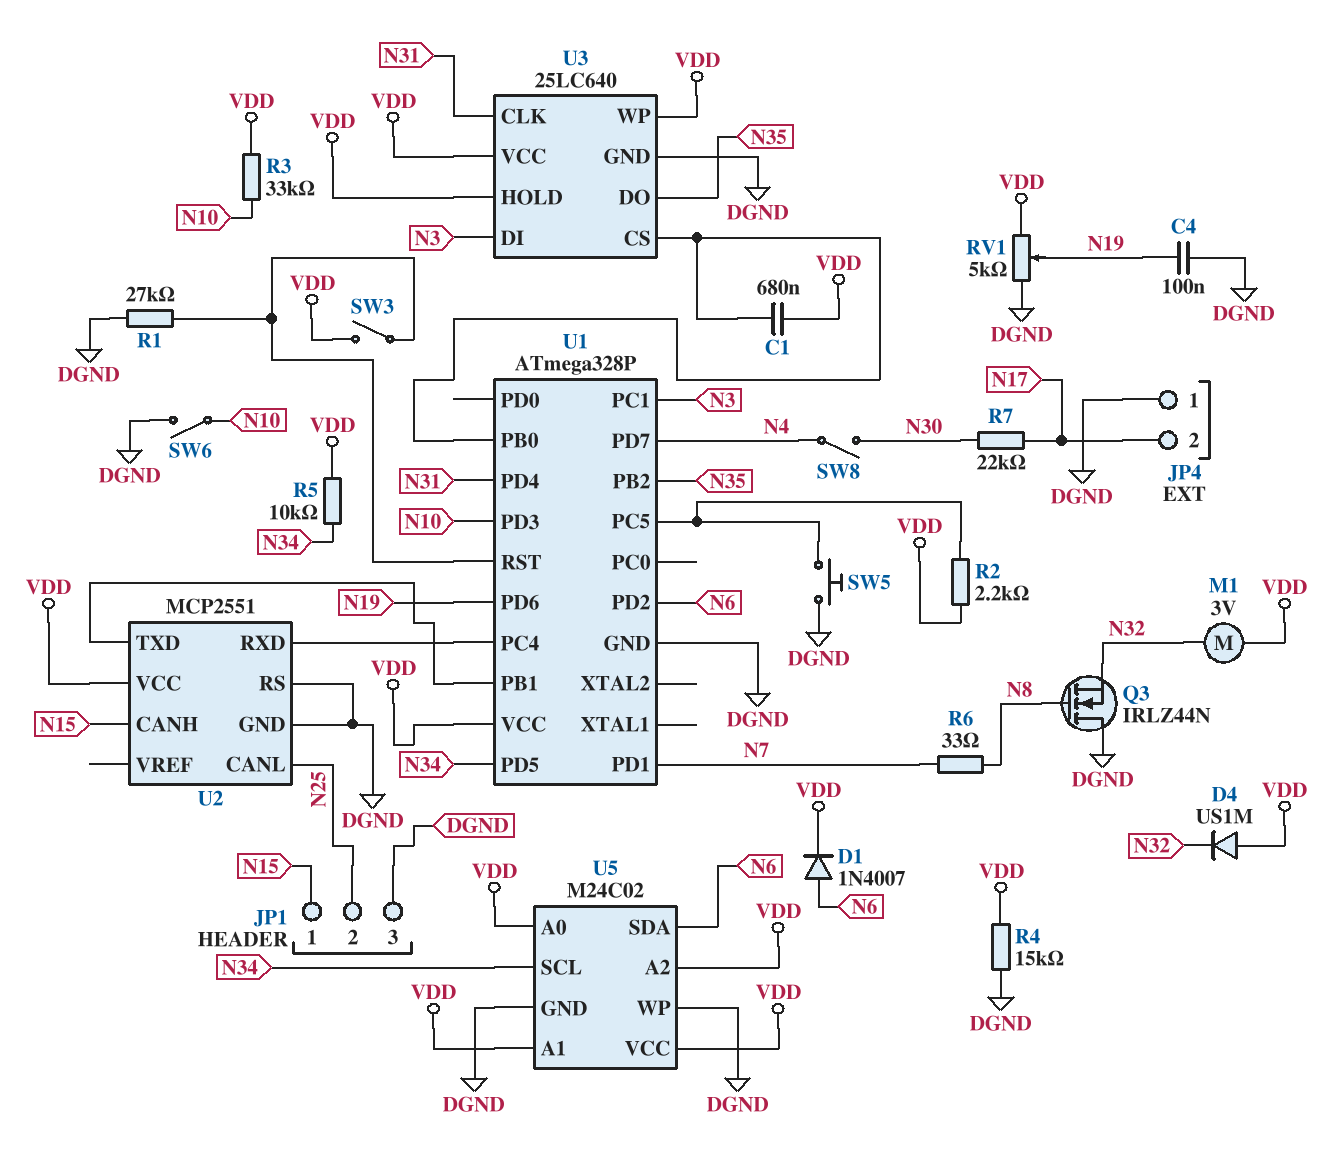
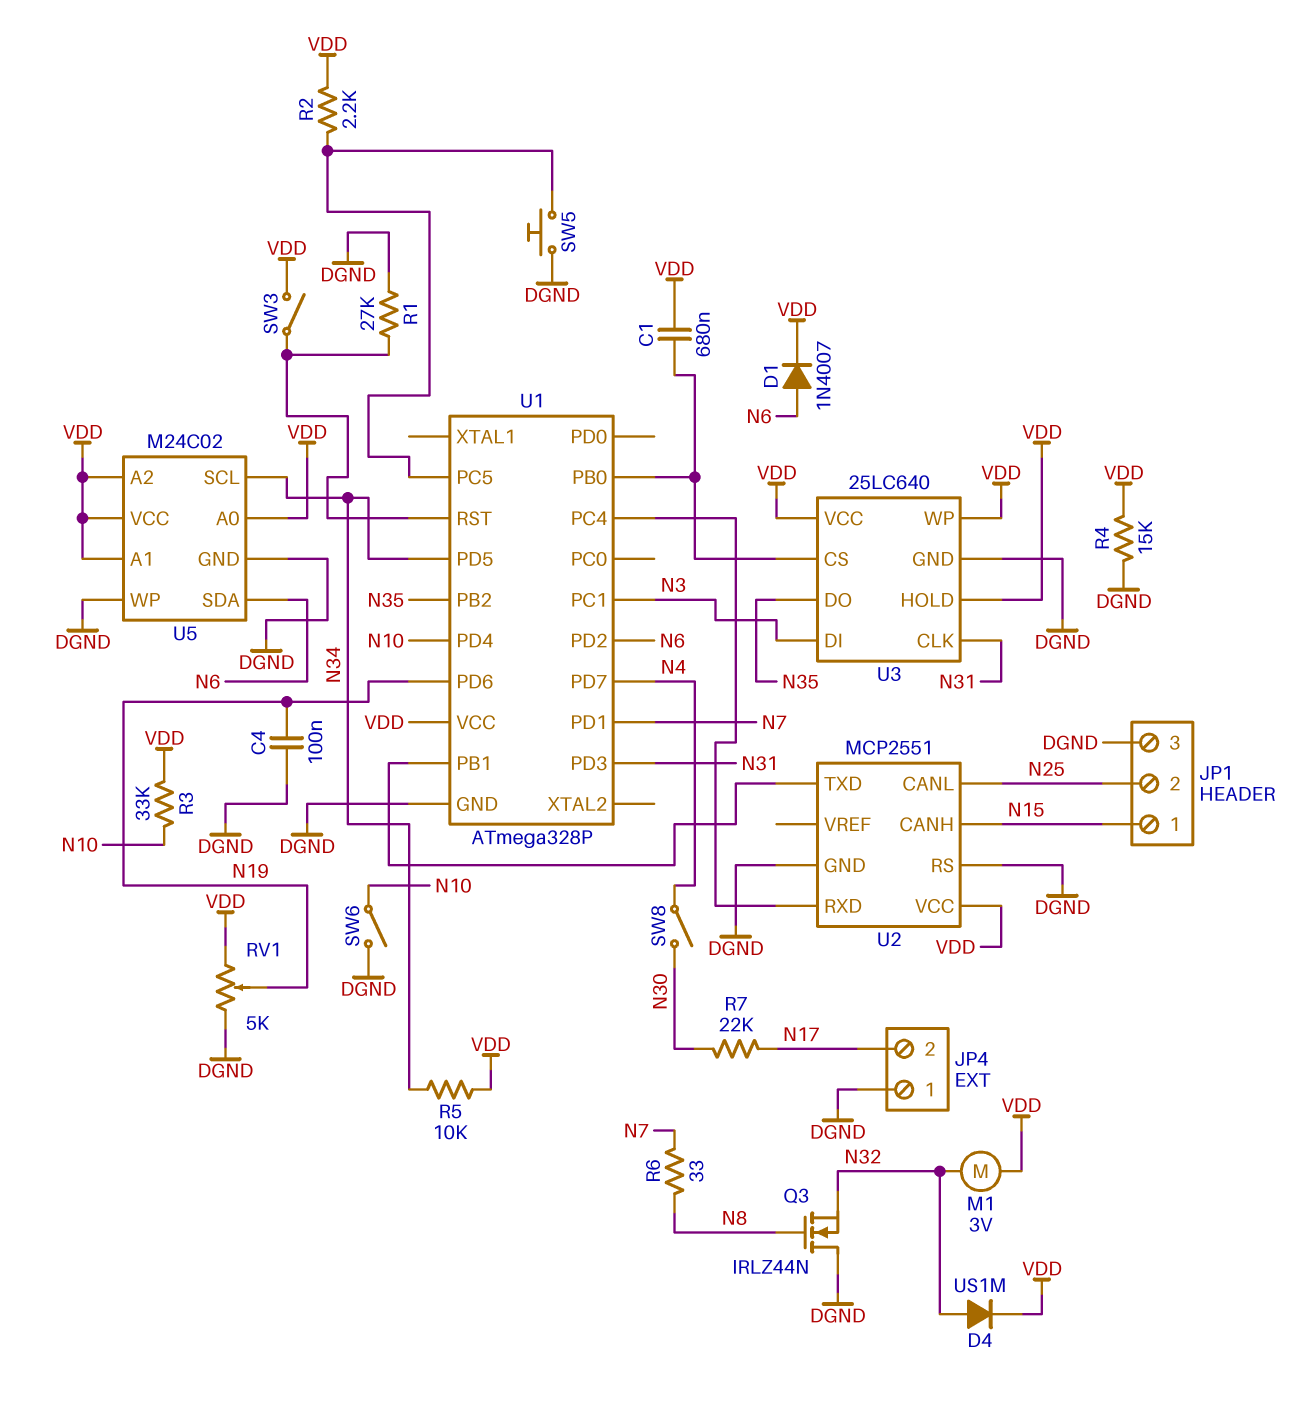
D4: diode US1M (A VDD, K N32) -> diode US1M (A N32, K VDD)
U1 pin PD3: N10 -> N31
U1 pin PD4: N31 -> N10

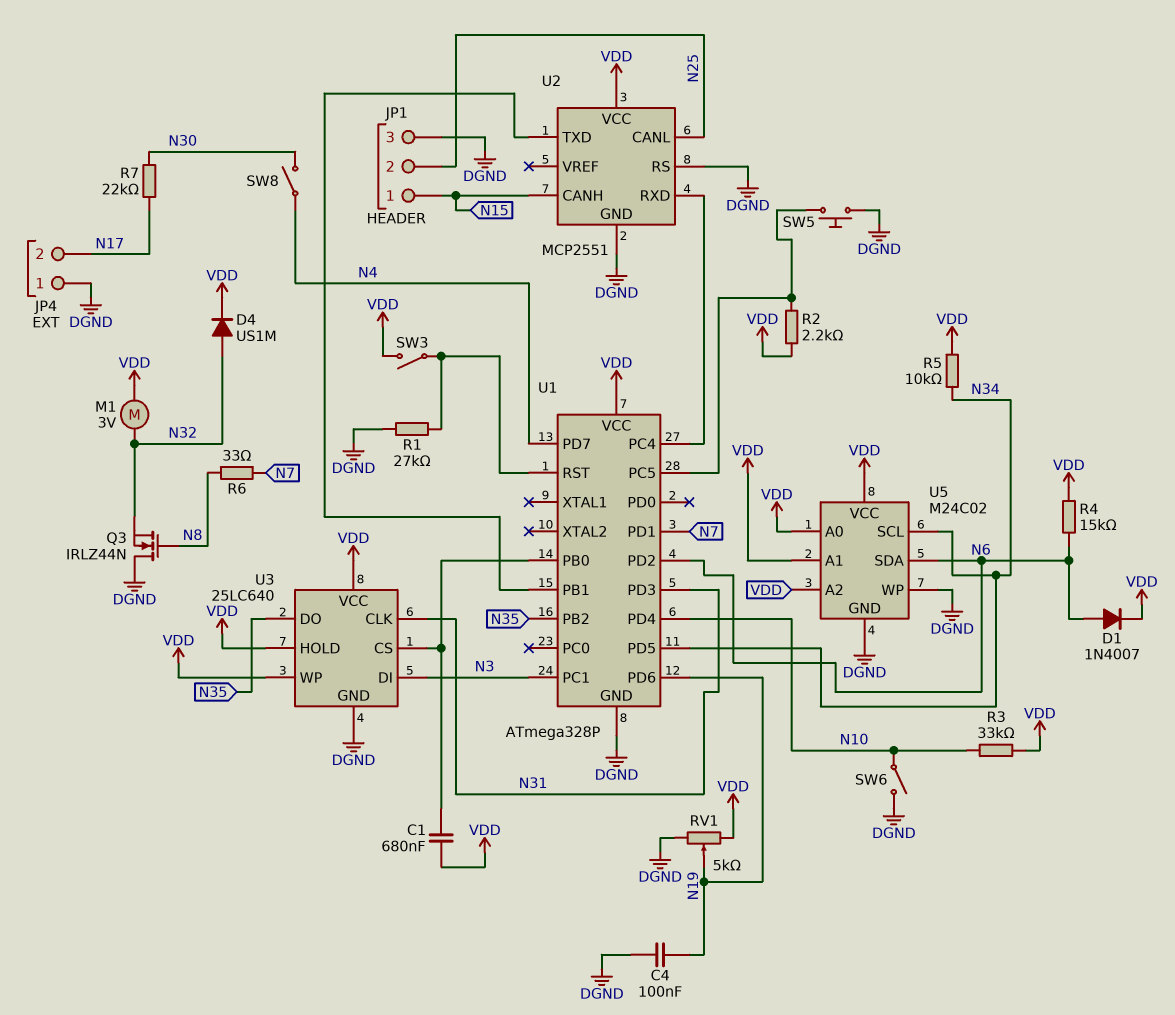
R4: 15k (DGND, VDD) -> 15k (N6, VDD)

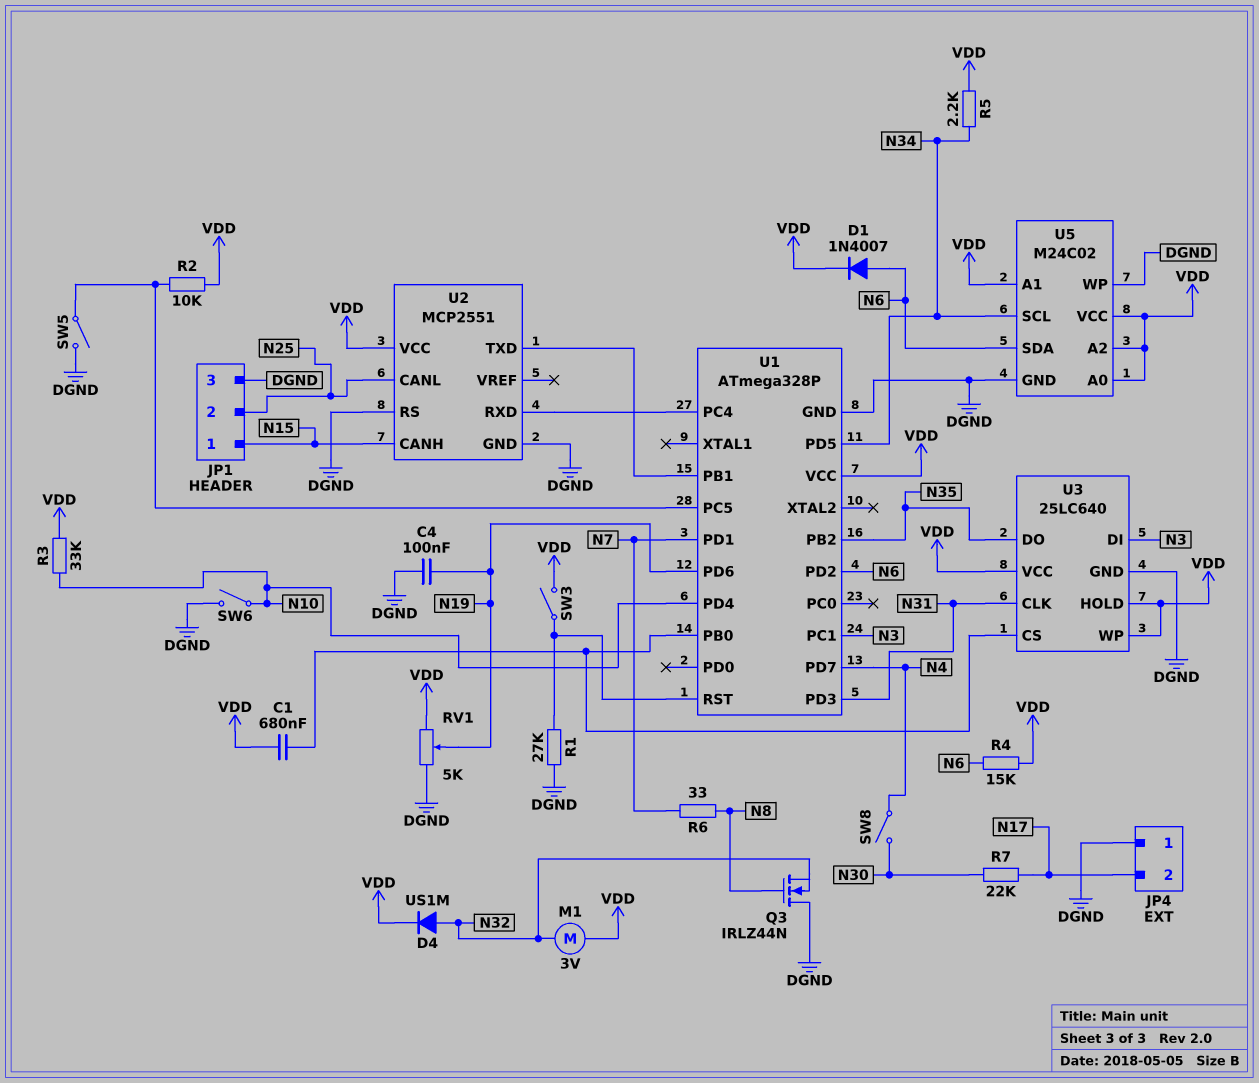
R2: 2.2k (U1/PC5, VDD) -> 10k (U1/PC5, VDD)
R5: 10k (N34, VDD) -> 2.2k (N34, VDD)
SW5: button (DGND, U1/PC5) -> switch (DGND, U1/PC5)

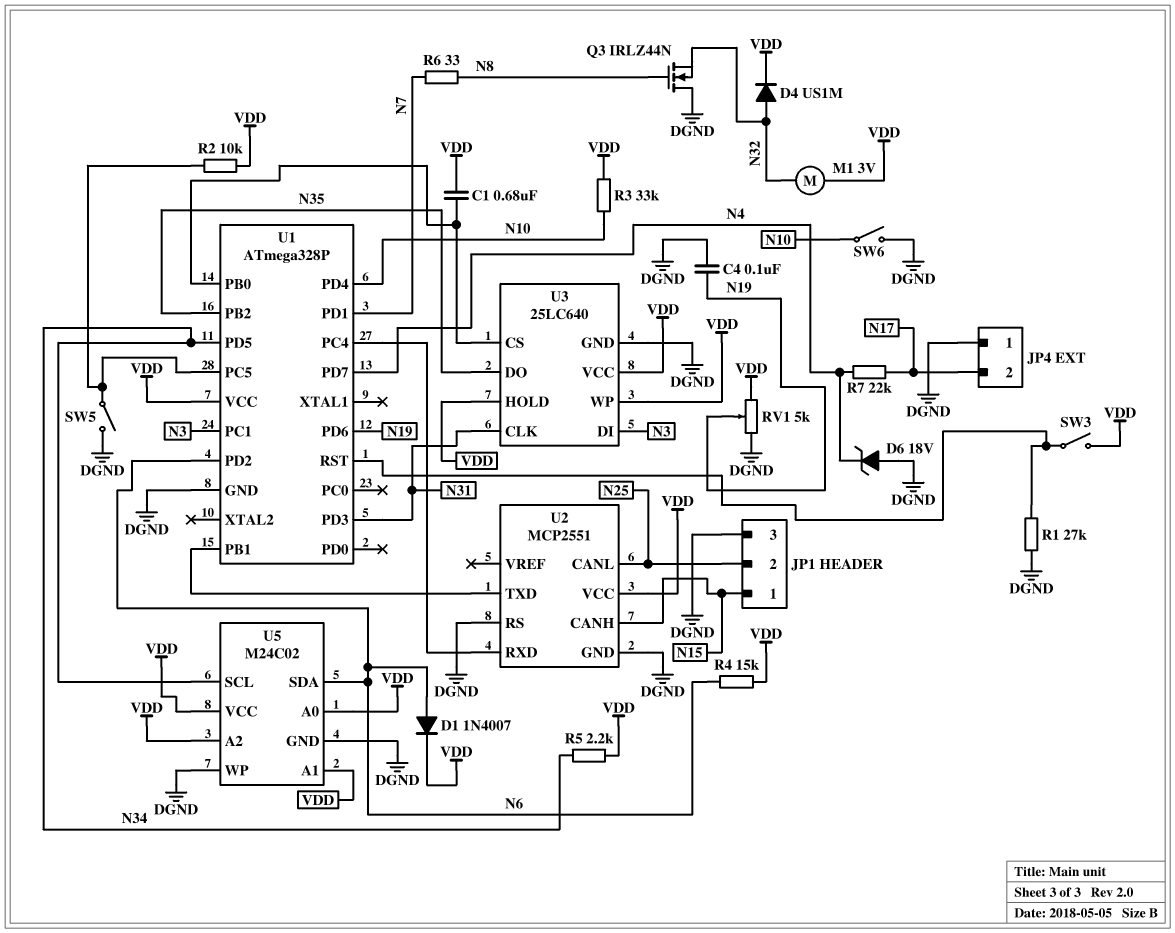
D6: none -> zener 18V (A DGND, K N4)
R7: 22k (N17, N30) -> 22k (N4, N17)
SW8: switch (N4, N30) -> none

